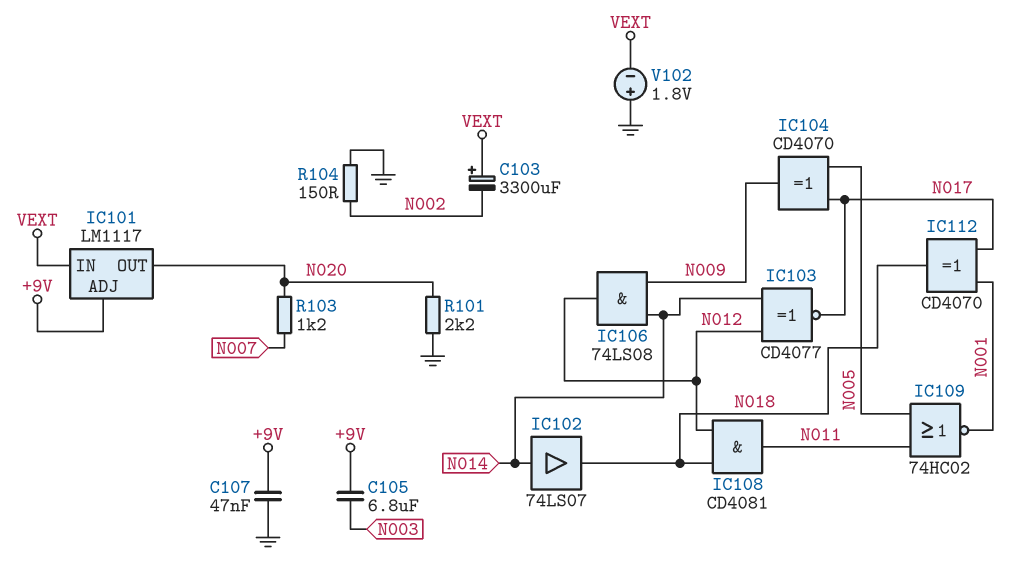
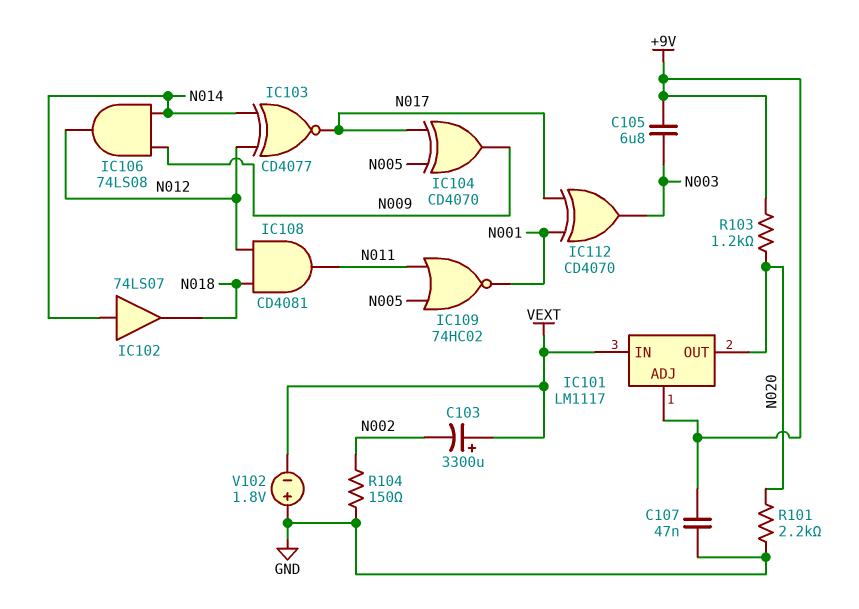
IC112: XOR CD4070 (in N001, in N017, out N018) -> XOR CD4070 (in N001, in N017, out N003)
R103: 1.2k (N007, N020) -> 1.2k (+9V, N020)

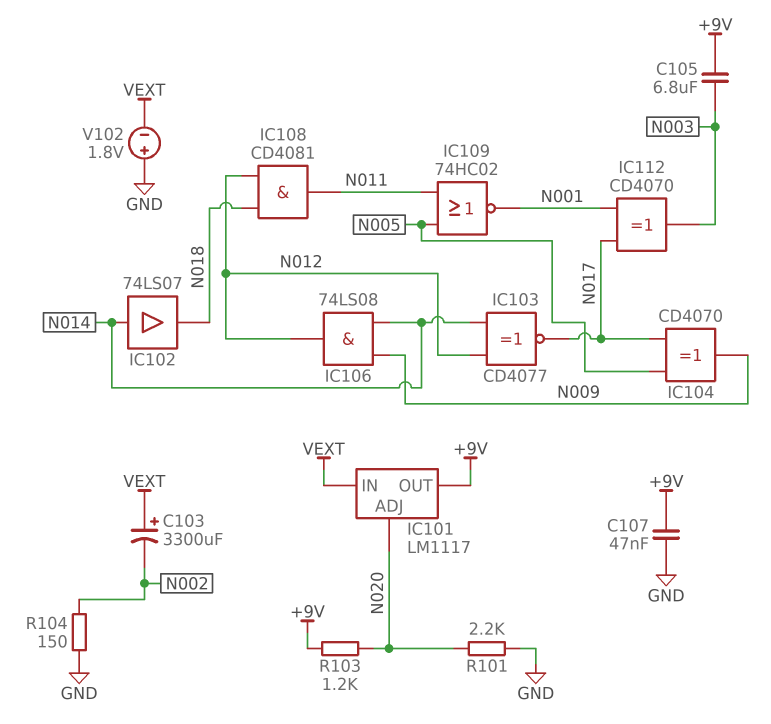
IC101 pin ADJ: +9V -> N020
IC101 pin OUT: N020 -> +9V

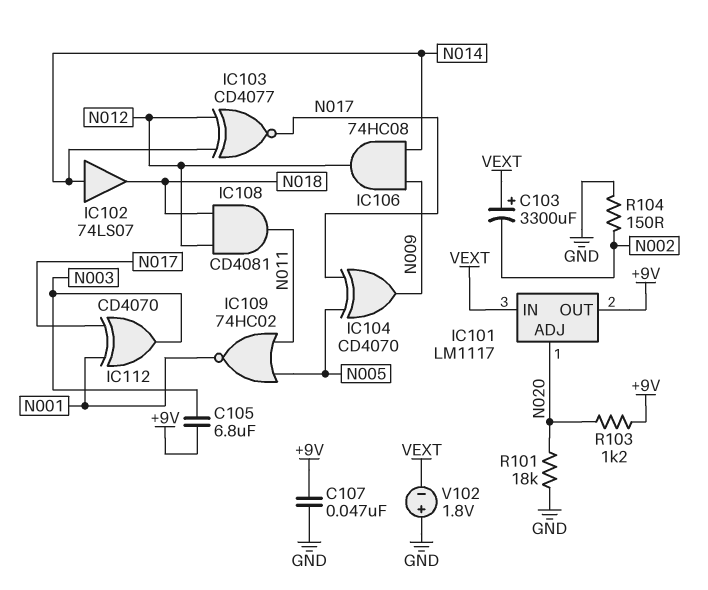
IC106: AND 74LS08 (in N009, in N014, out N012) -> AND 74HC08 (in N009, in N014, out N012)
R101: 2.2k (GND, N020) -> 18k (GND, N020)

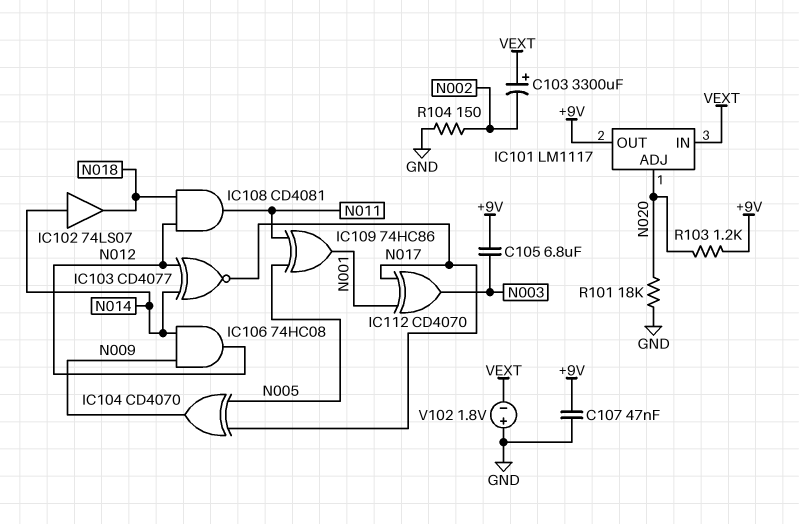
IC109: NOR 74HC02 (in N005, in N011, out N001) -> XOR 74HC86 (in N005, in N011, out N001)

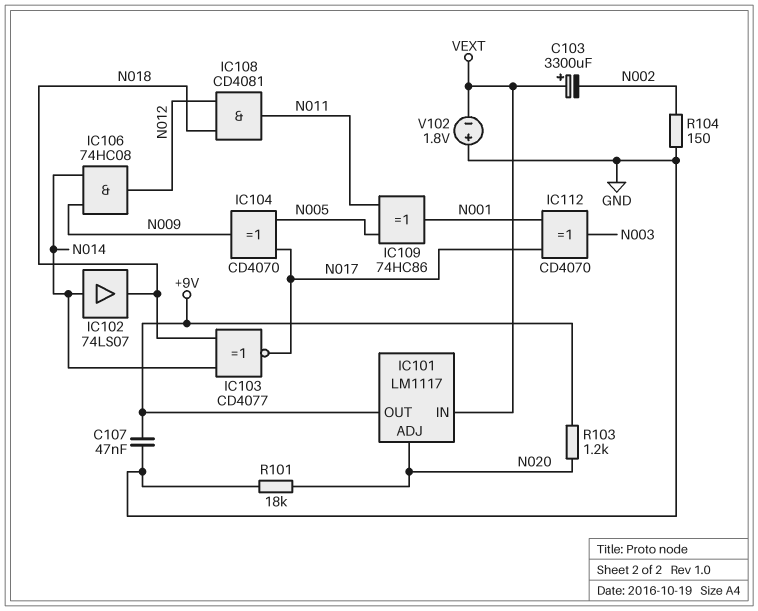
C105: 6.8uF (+9V, N003) -> none
IC103: XNOR CD4077 (in N012, in N014, out N017) -> XNOR CD4077 (in N014, in N018, out N017)

